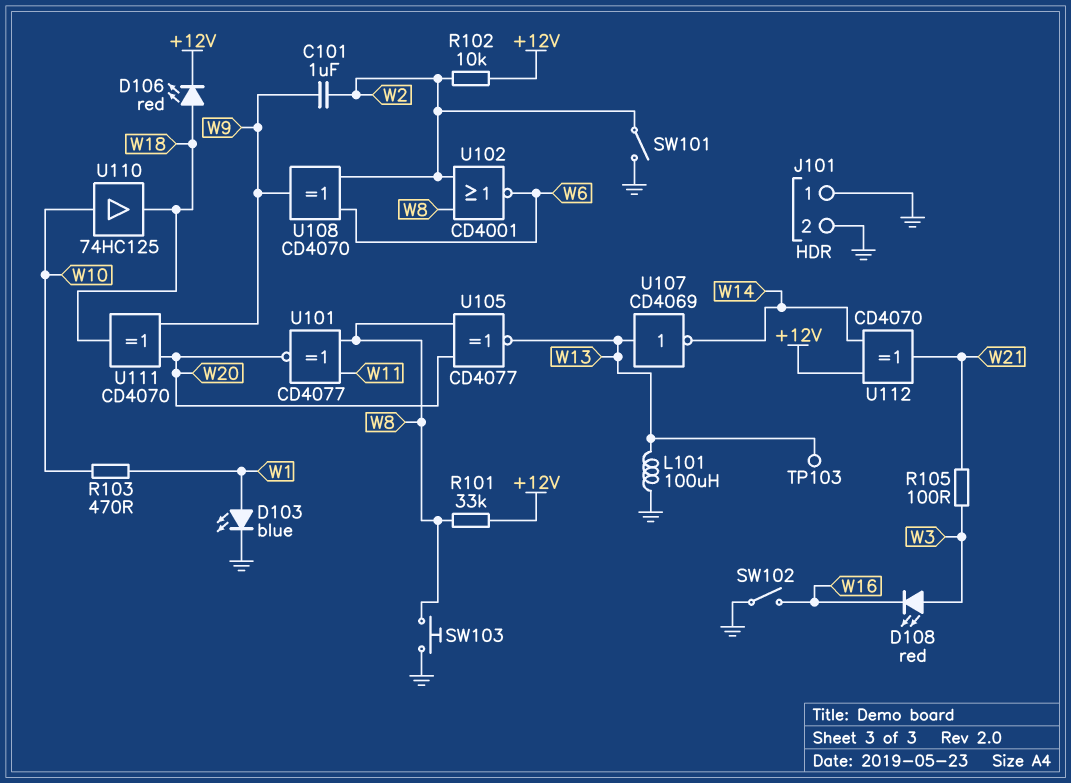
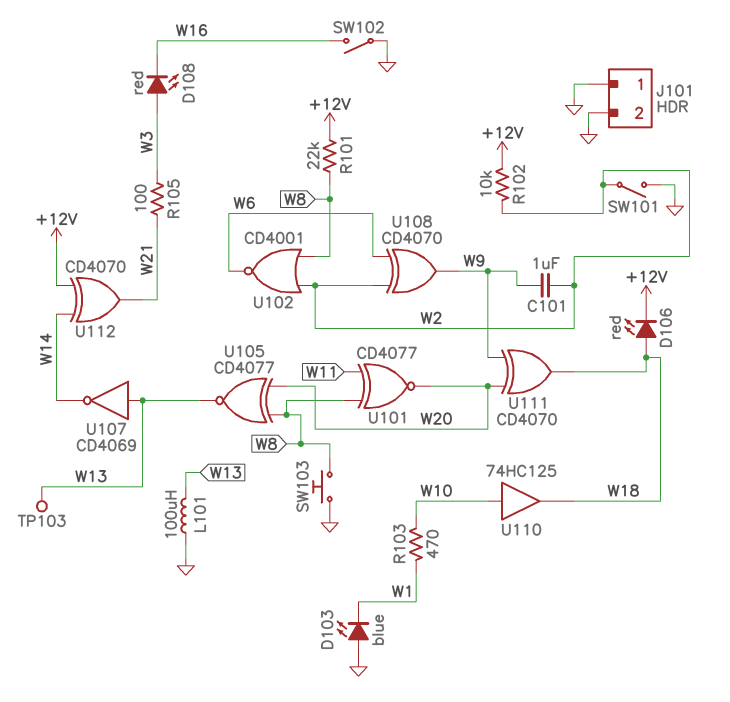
D103: LED blue (A W1, K GND) -> LED blue (A GND, K W1)
R101: 33k (+12V, W8) -> 22k (+12V, W8)

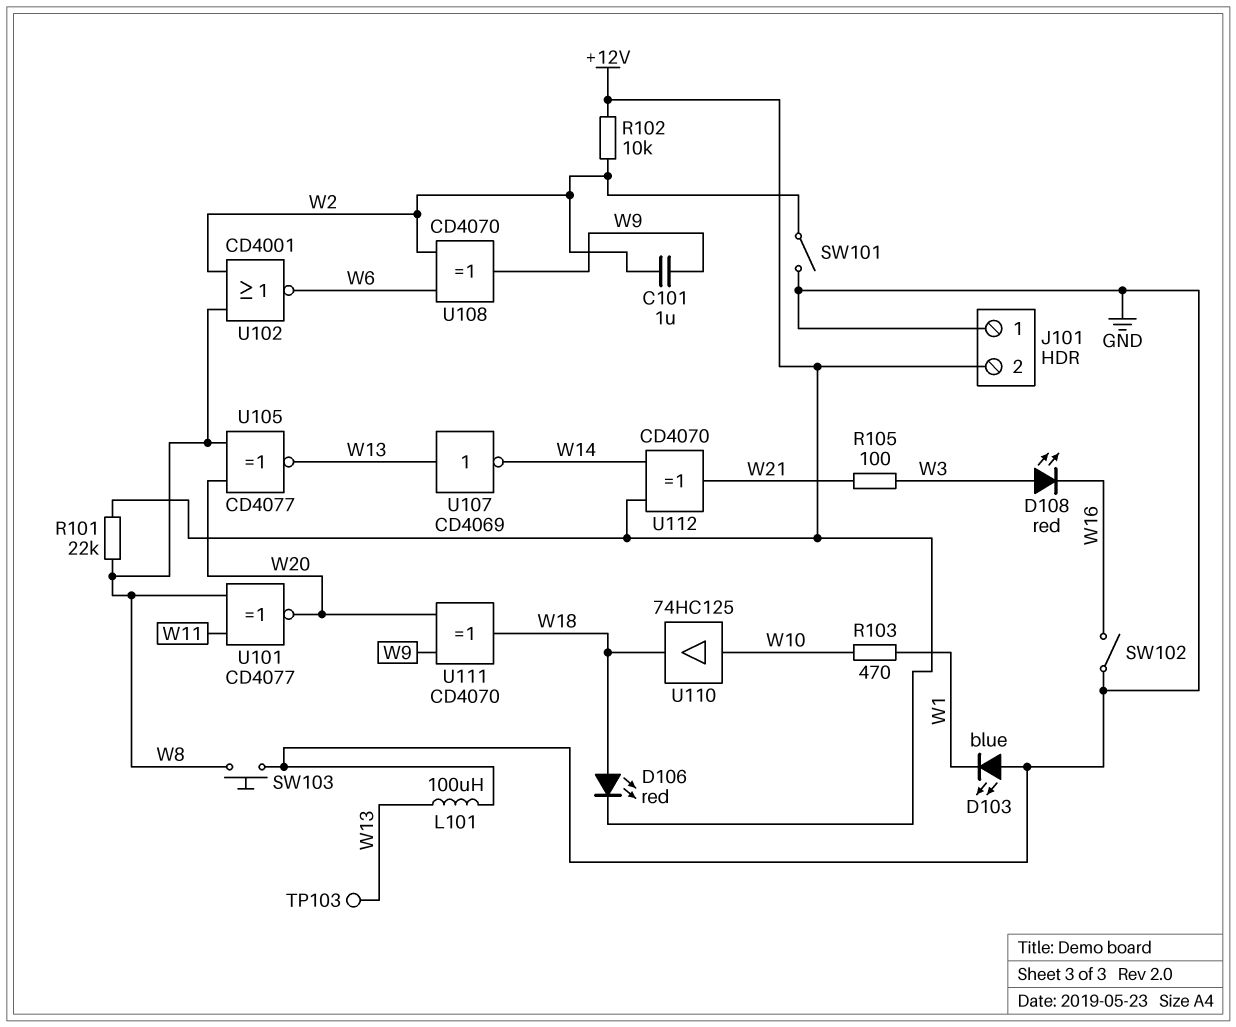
J101 pin 2: GND -> +12V

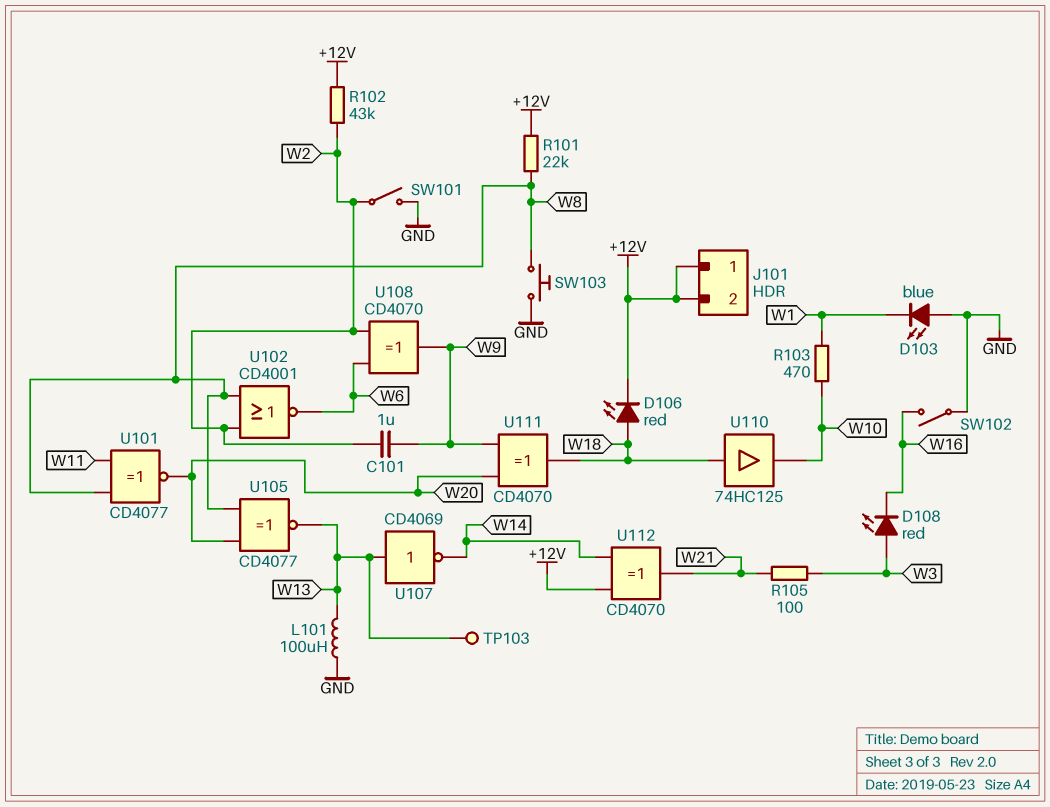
J101 pin 1: GND -> +12V
R102: 10k (+12V, W2) -> 43k (+12V, W2)
U110: buffer 74HC125 (in W10, out W18) -> buffer 74HC125 (in W18, out W10)

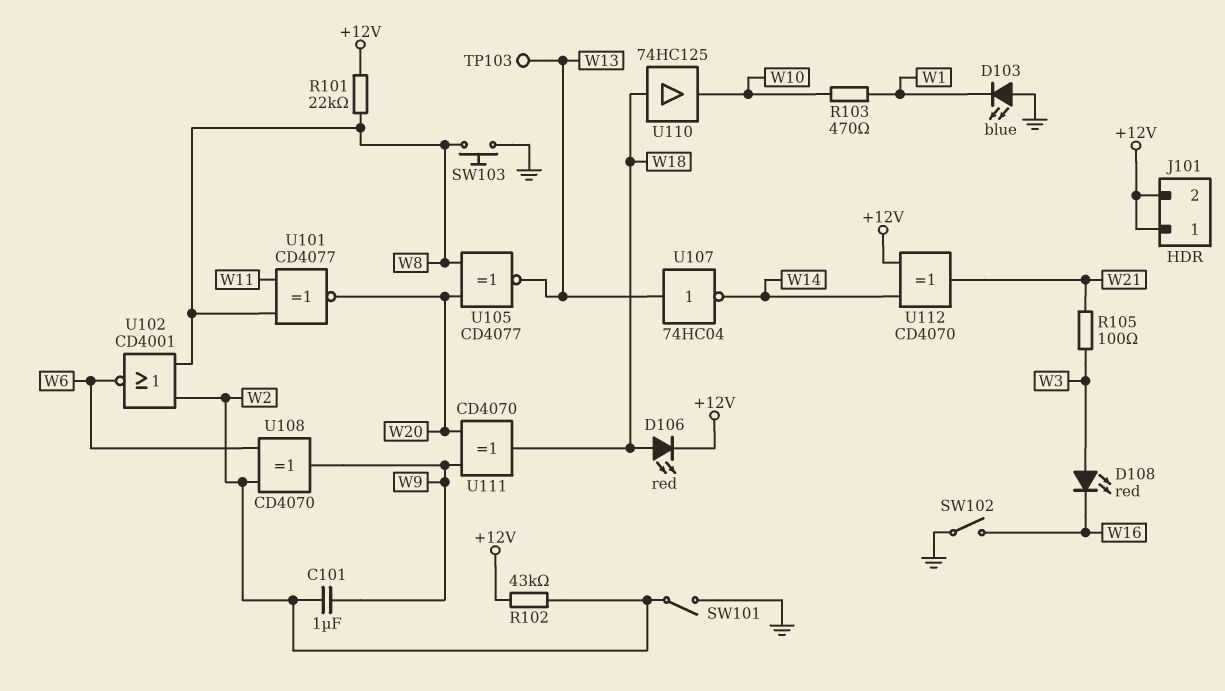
L101: 100uH (GND, W13) -> none
U107: NOT CD4069 (in W13, out W14) -> NOT 74HC04 (in W13, out W14)

